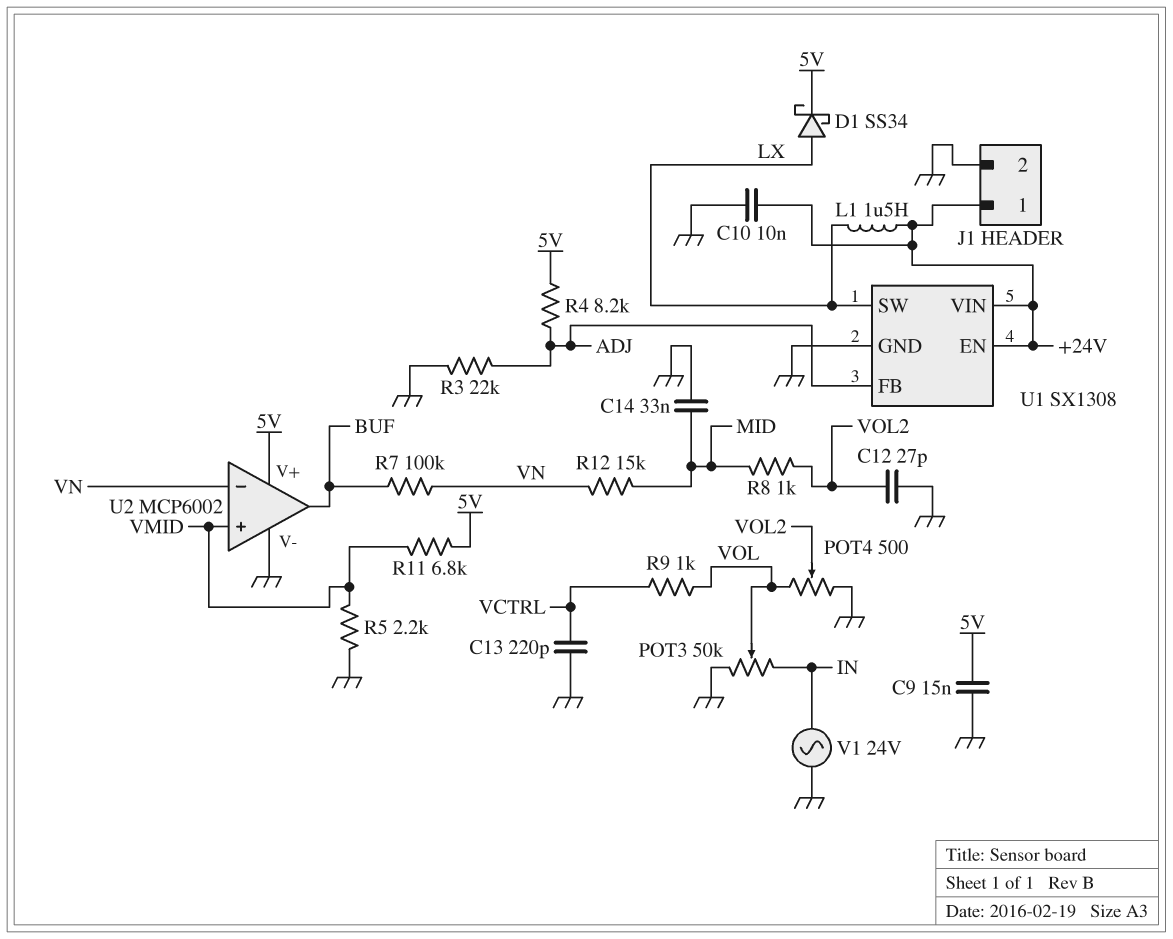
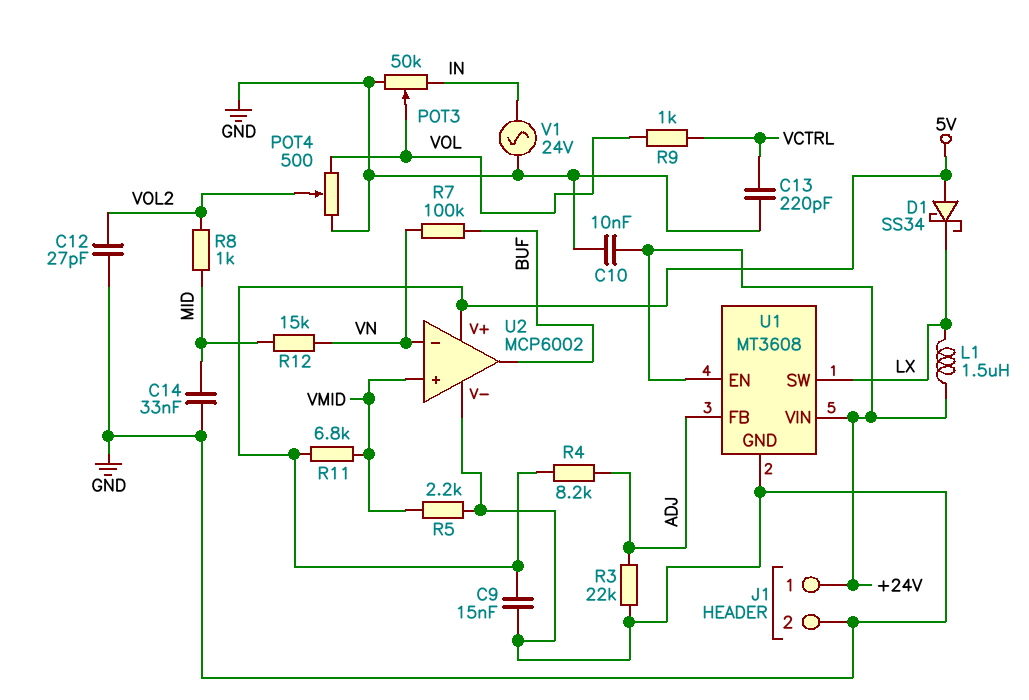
D1: schottky SS34 (A LX, K 5V) -> schottky SS34 (A 5V, K LX)
U1: SX1308 -> MT3608

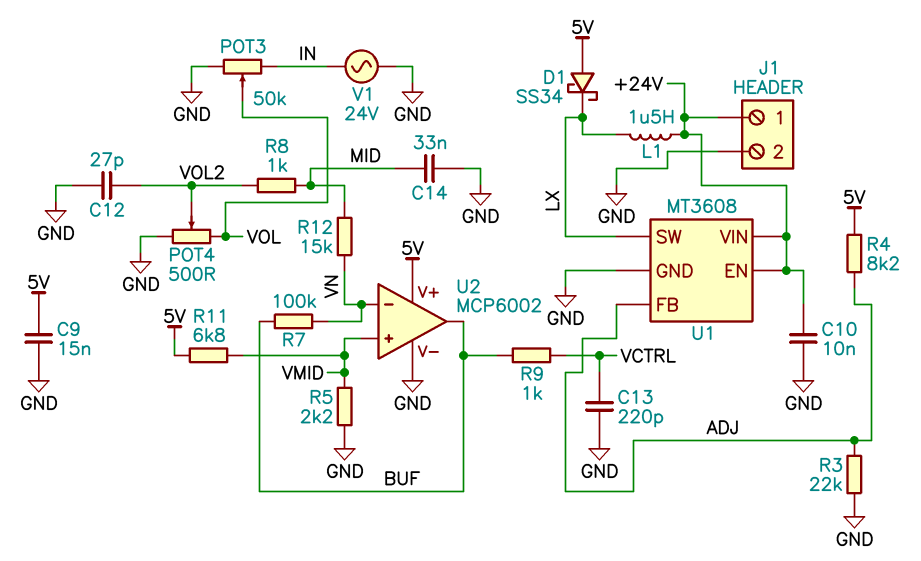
R9: 1k (VCTRL, VOL) -> 1k (BUF, VCTRL)

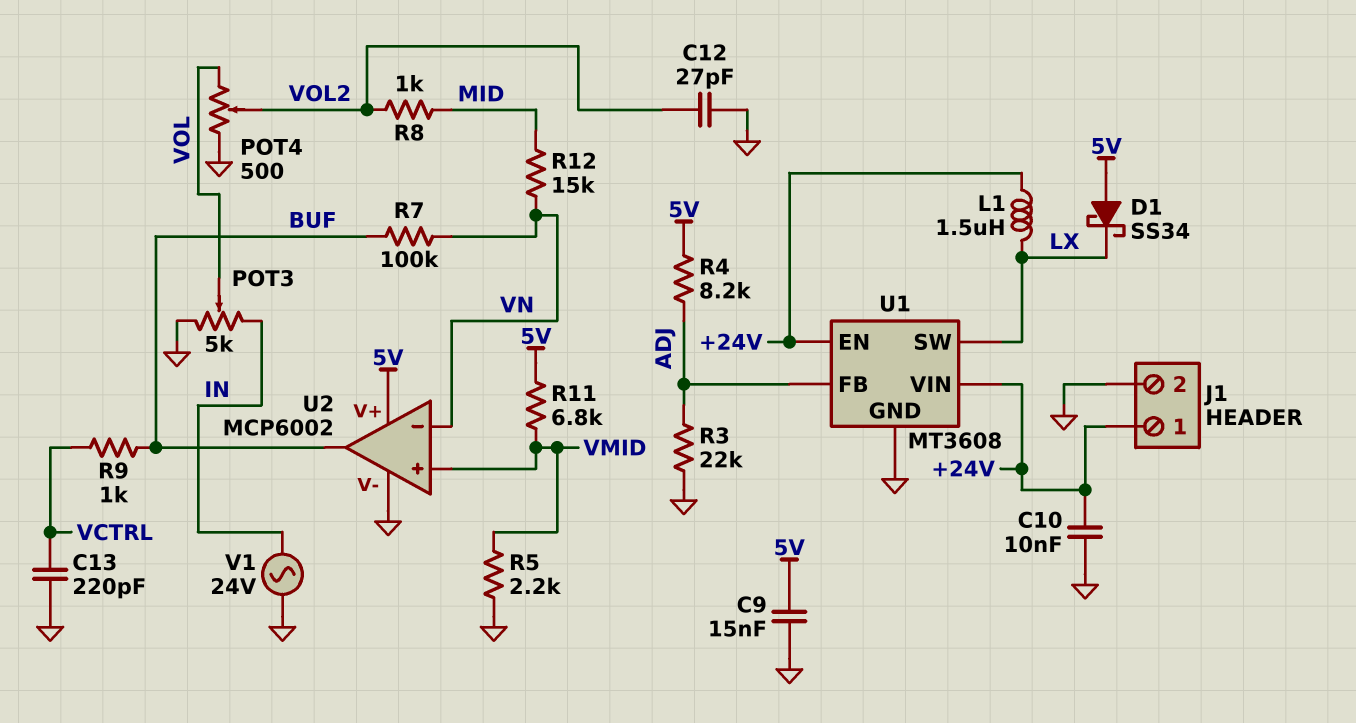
C14: 33nF (GND, MID) -> none
POT3: 50k (GND, IN, wiper VOL) -> 5k (GND, IN, wiper VOL)

